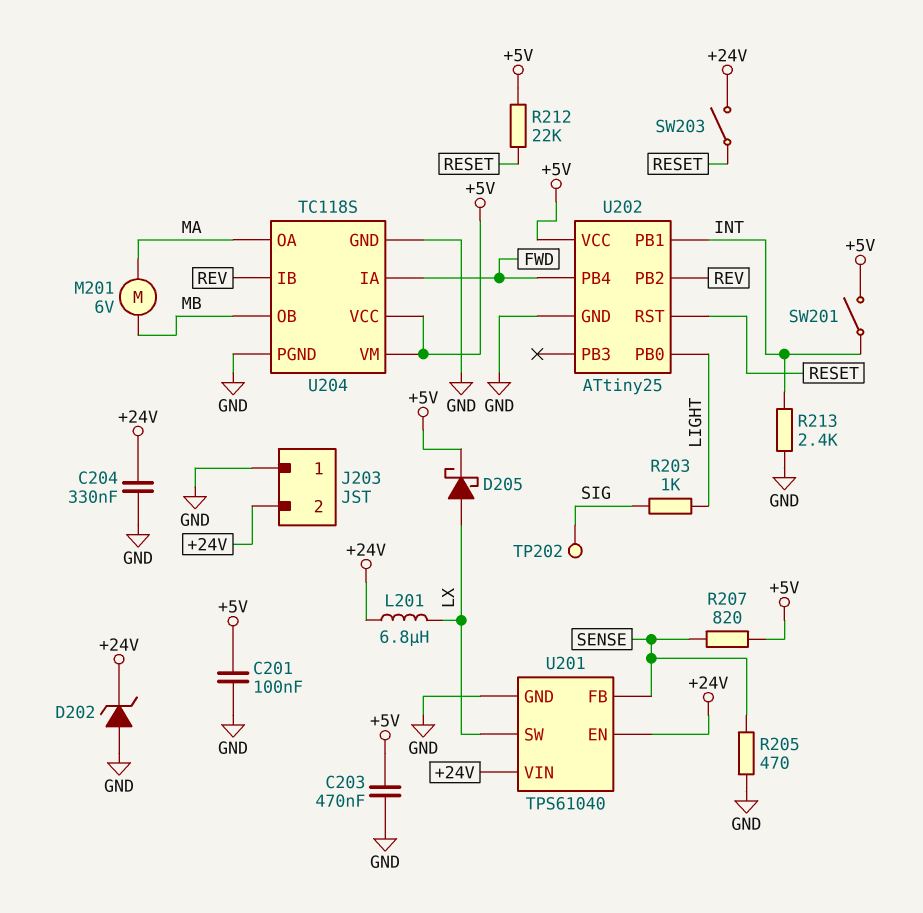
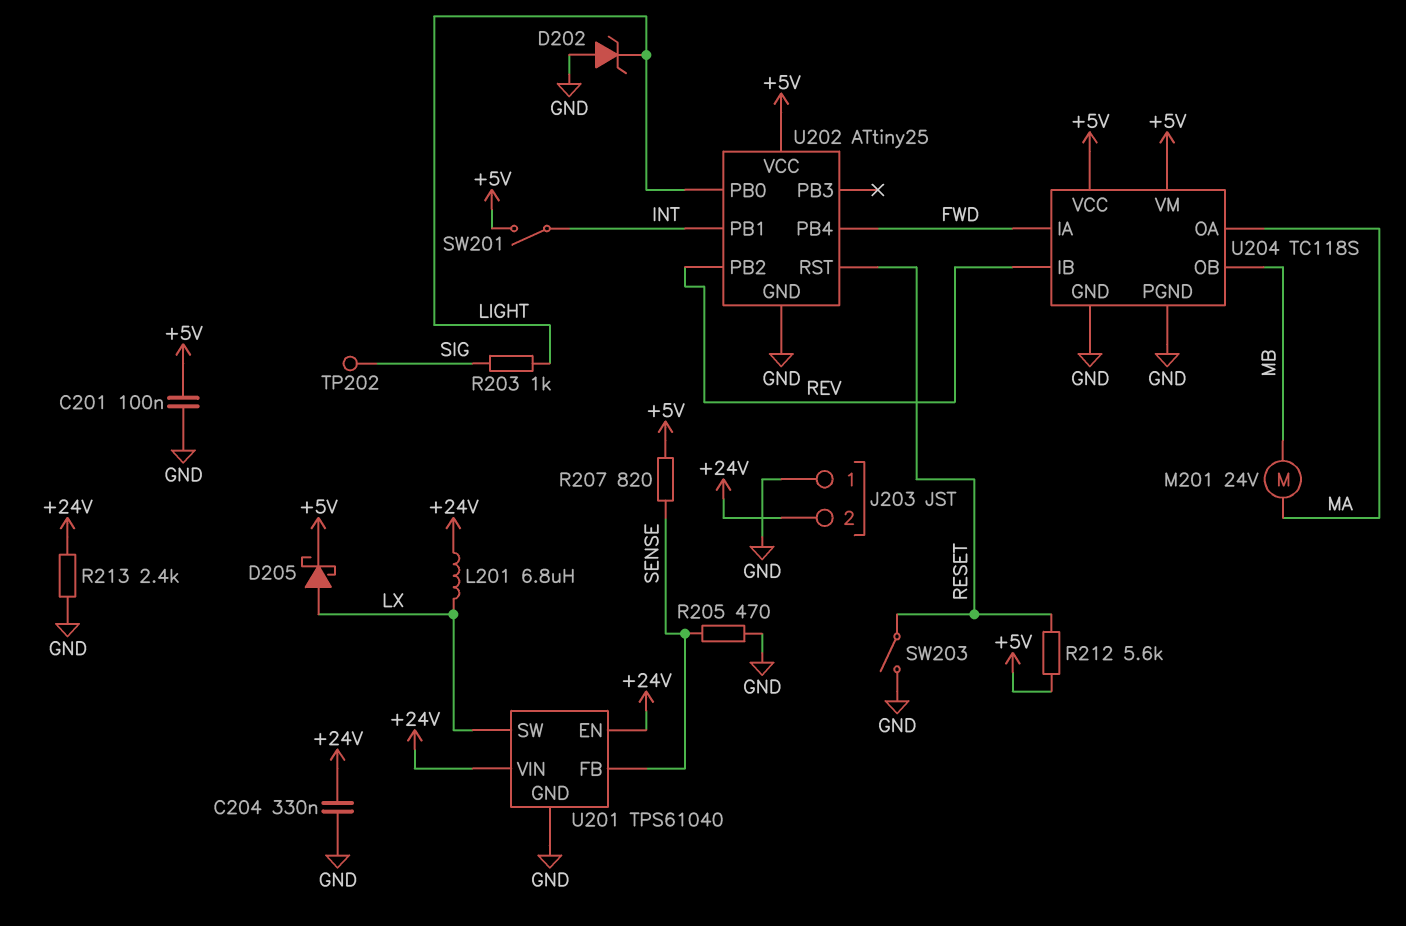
C203: 470nF (+5V, GND) -> none
D202: zener (A GND, K +24V) -> zener (A GND, K LIGHT)
M201: motor 6V (MA, MB) -> motor 24V (MA, MB)
R212: 22k (+5V, RESET) -> 5.6k (+5V, RESET)
R213: 2.4k (GND, INT) -> 2.4k (+24V, GND)
SW203: switch (+24V, RESET) -> switch (GND, RESET)

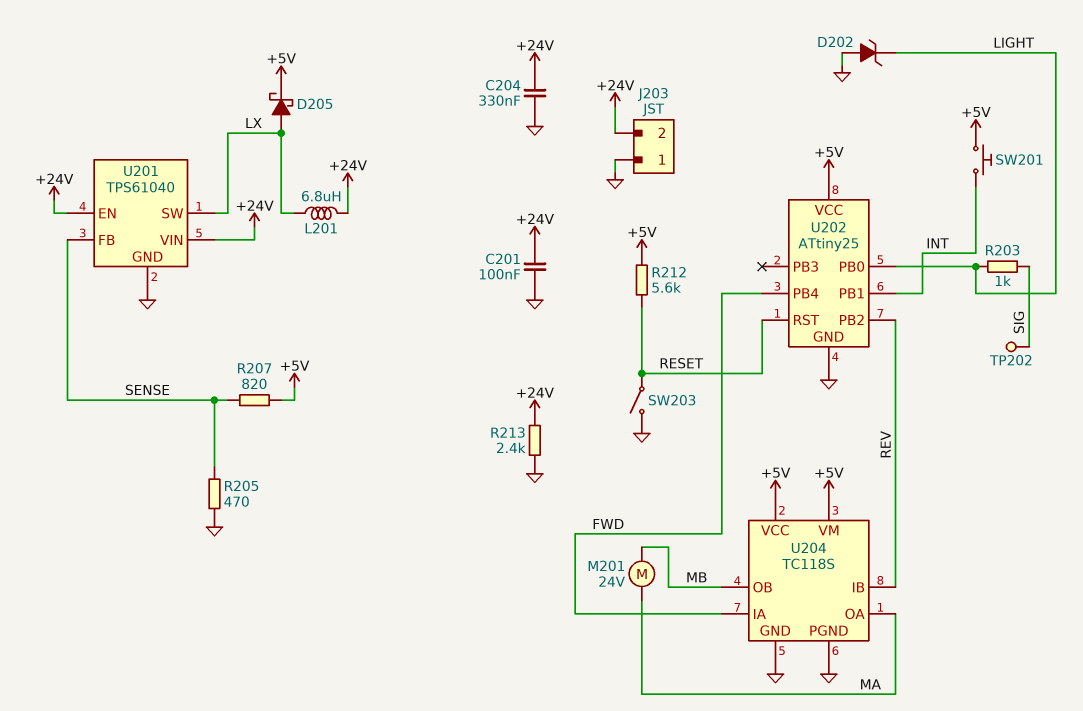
C201: 100nF (+5V, GND) -> 100nF (+24V, GND)
SW201: switch (+5V, INT) -> button (+5V, INT)

